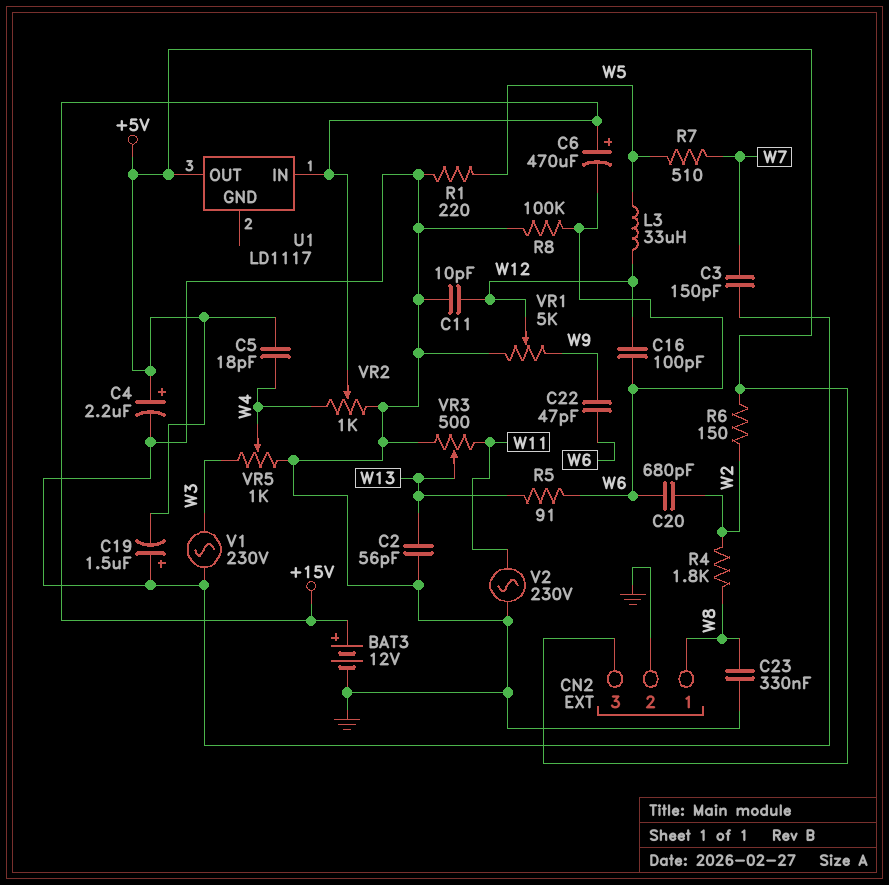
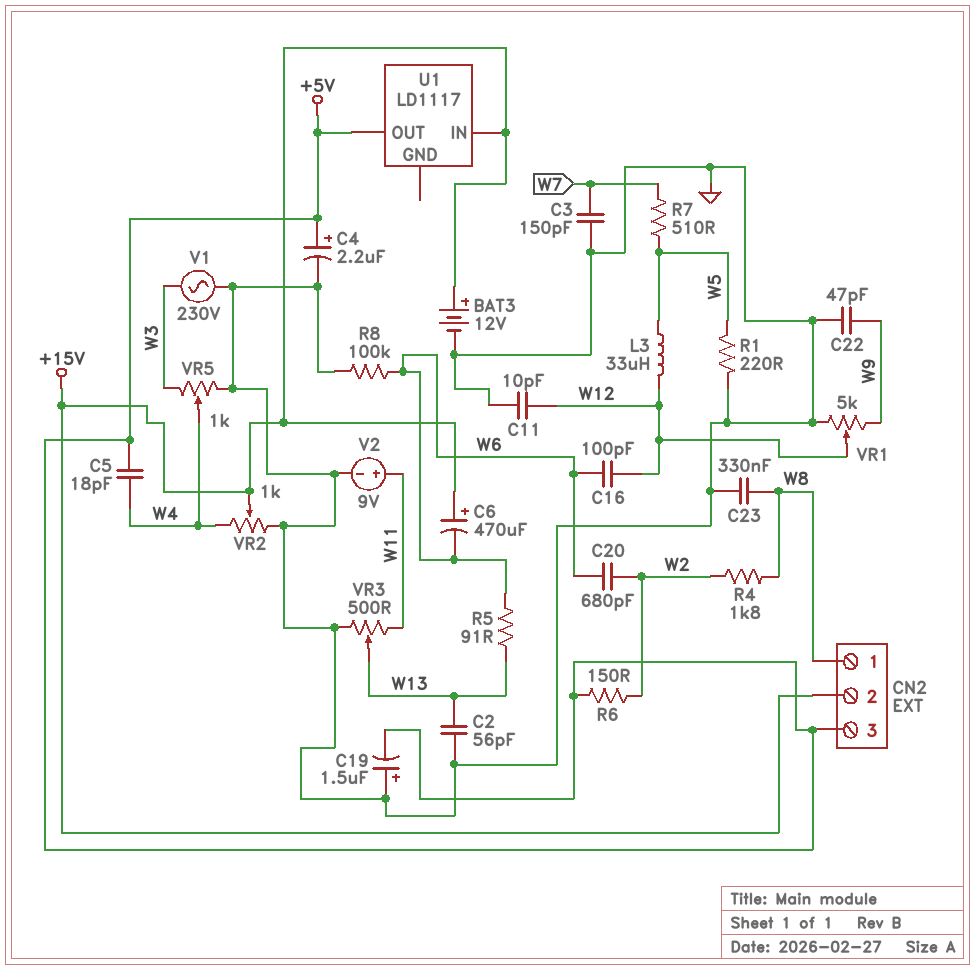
C22: 47pF (W6, W9) -> 47pF (GND, W9)
CN2 pin 2: GND -> +15V
V2: AC 230V (GND, W11) -> 9V (plus W11, minus GND)

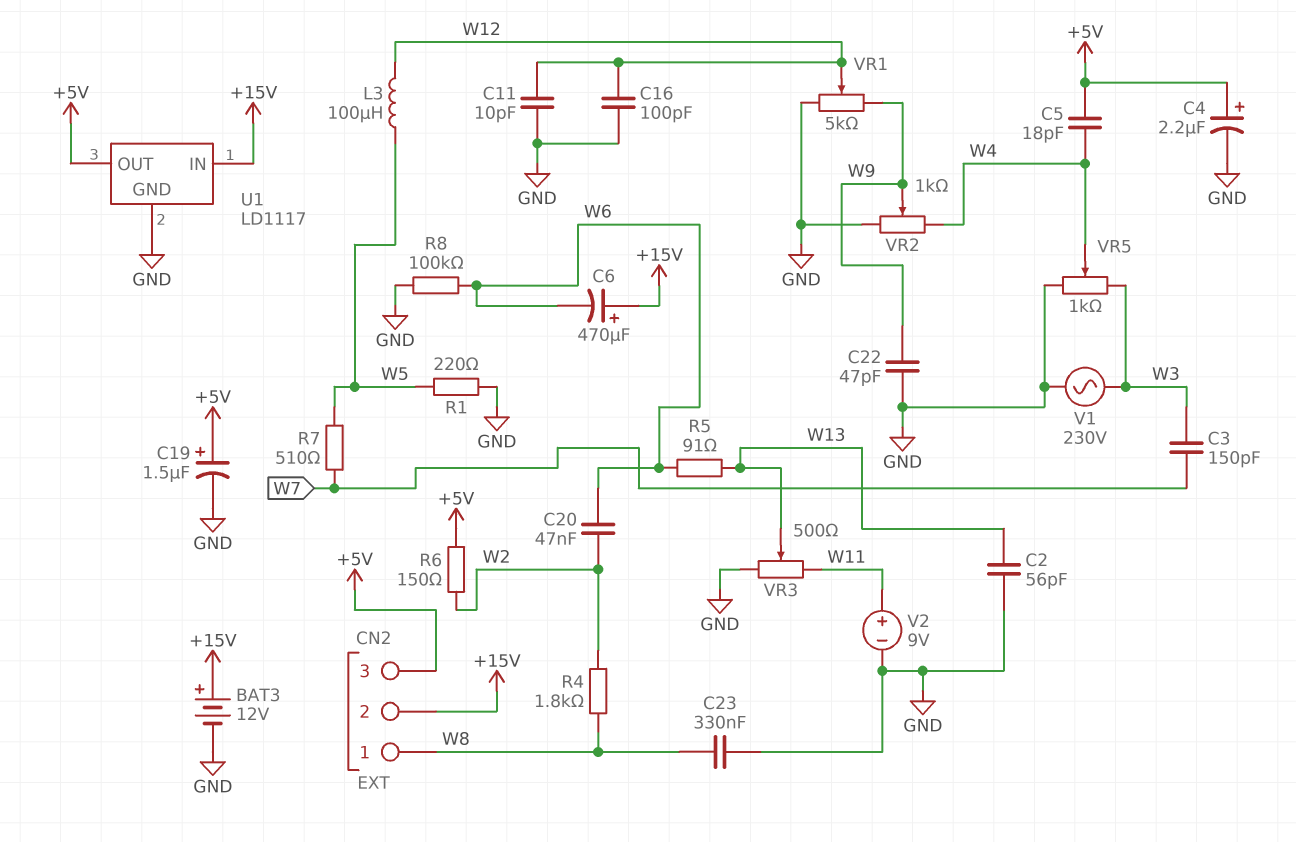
C3: 150pF (GND, W7) -> 150pF (W3, W7)
C16: 100pF (W6, W12) -> 100pF (GND, W12)
C19: 1.5uF (plus GND, minus +5V) -> 1.5uF (plus +5V, minus GND)
C20: 680pF (W2, W6) -> 47nF (W2, W6)
L3: 33uH (W5, W12) -> 100uH (W5, W12)
U1 pin GND: none -> GND
VR2: 1k (GND, W4, wiper +15V) -> 1k (GND, W4, wiper W9)

